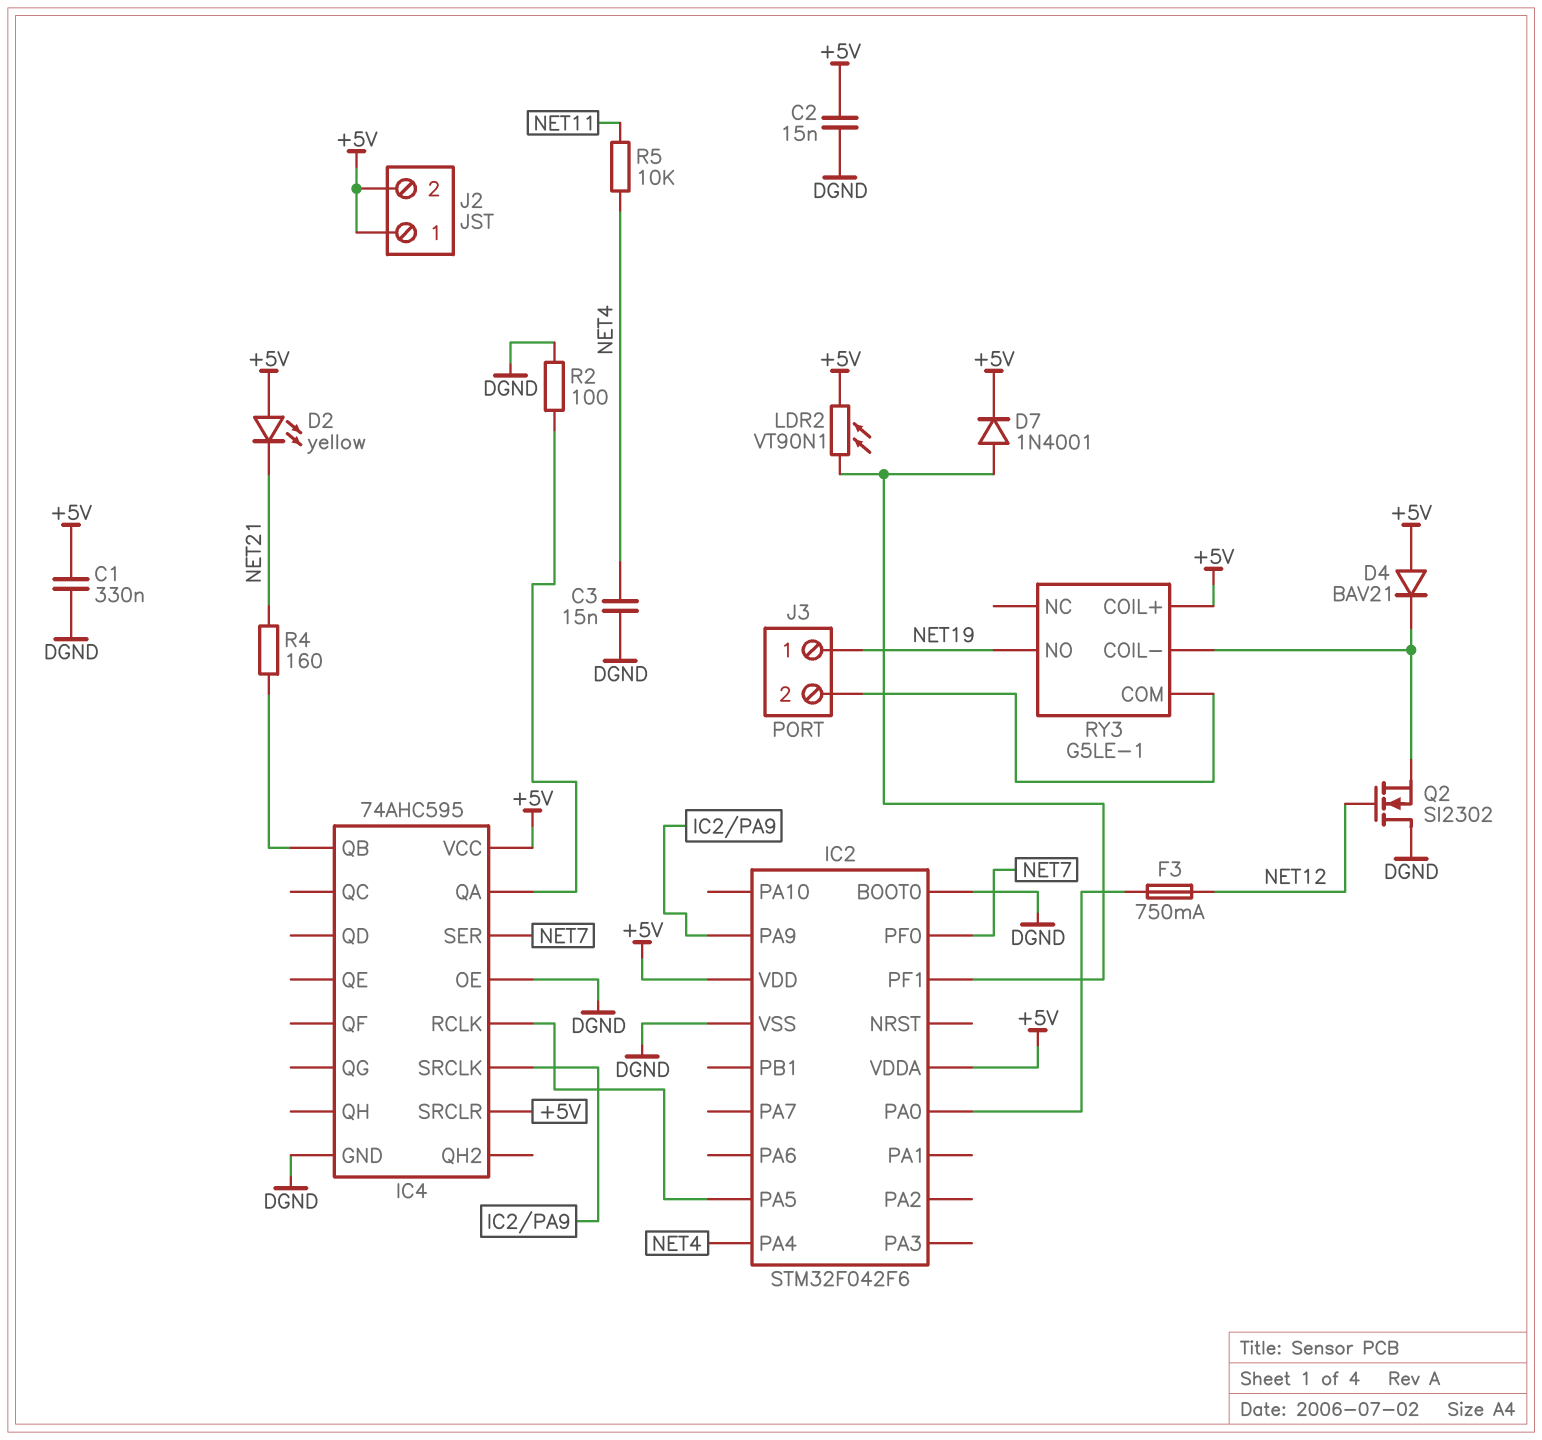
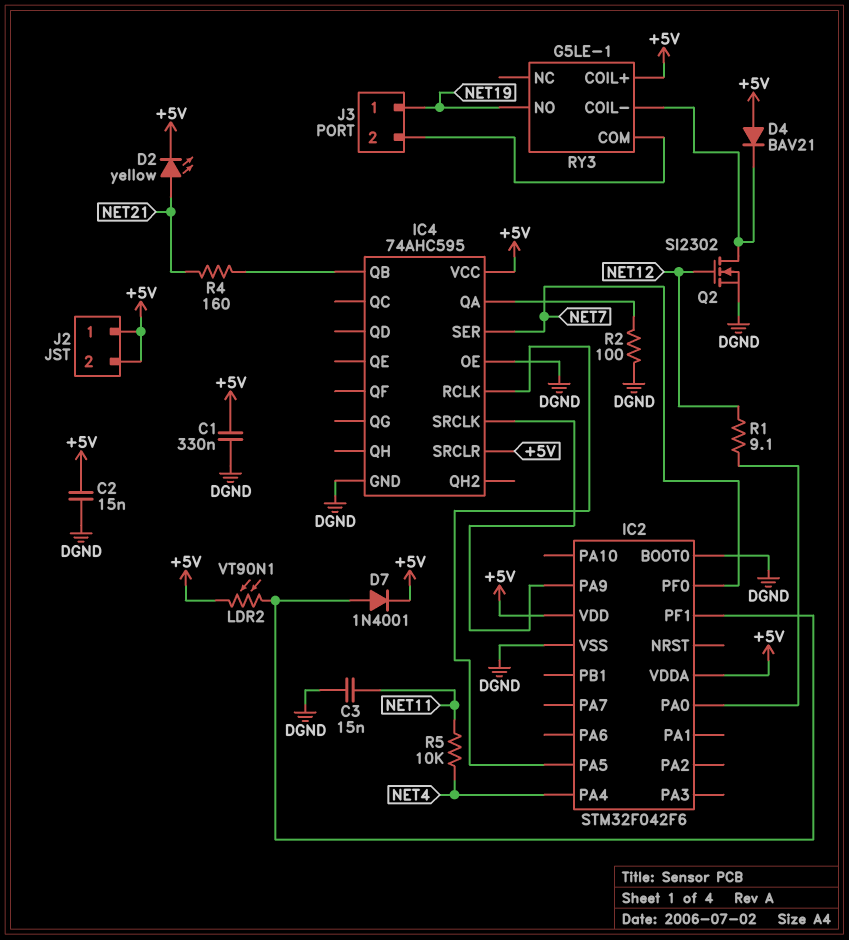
C3: 15nF (DGND, NET4) -> 15nF (DGND, NET11)
D2: LED yellow (A +5V, K NET21) -> LED yellow (A NET21, K +5V)
F3: 750mA (IC2/PA0, NET12) -> none
Q2: NMOS SI2302 (G NET12, D DGND, S RY3/COIL-) -> NMOS SI2302 (G NET12, D RY3/COIL-, S DGND)
R1: none -> 9.1 (IC2/PA0, NET12)

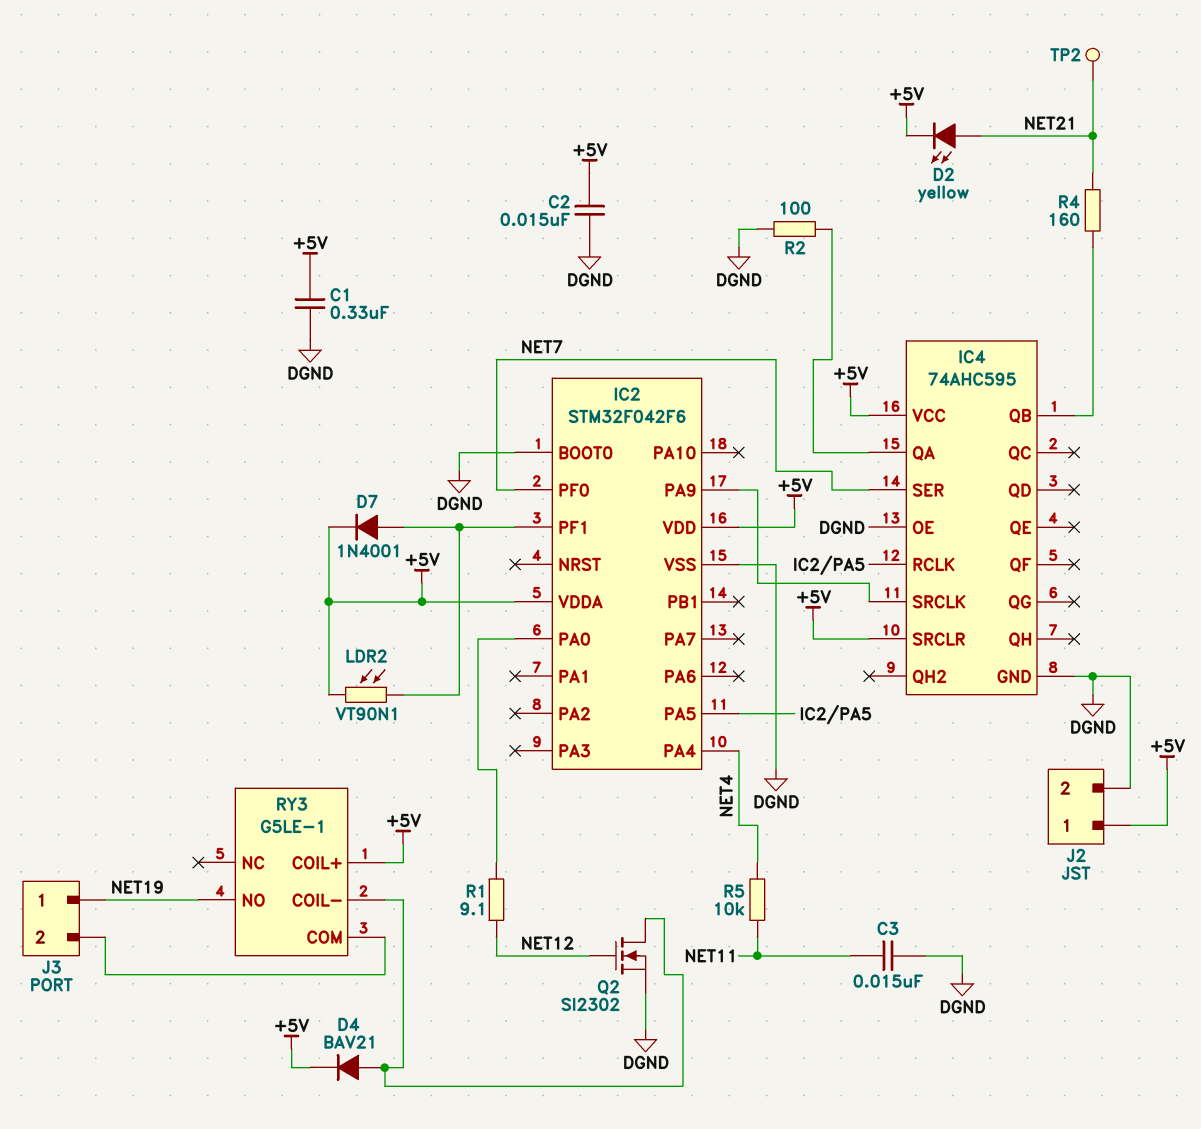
D4: diode BAV21 (A +5V, K RY3/COIL-) -> diode BAV21 (A RY3/COIL-, K +5V)
J2 pin 2: +5V -> DGND
TP2: none -> test point (NET21)

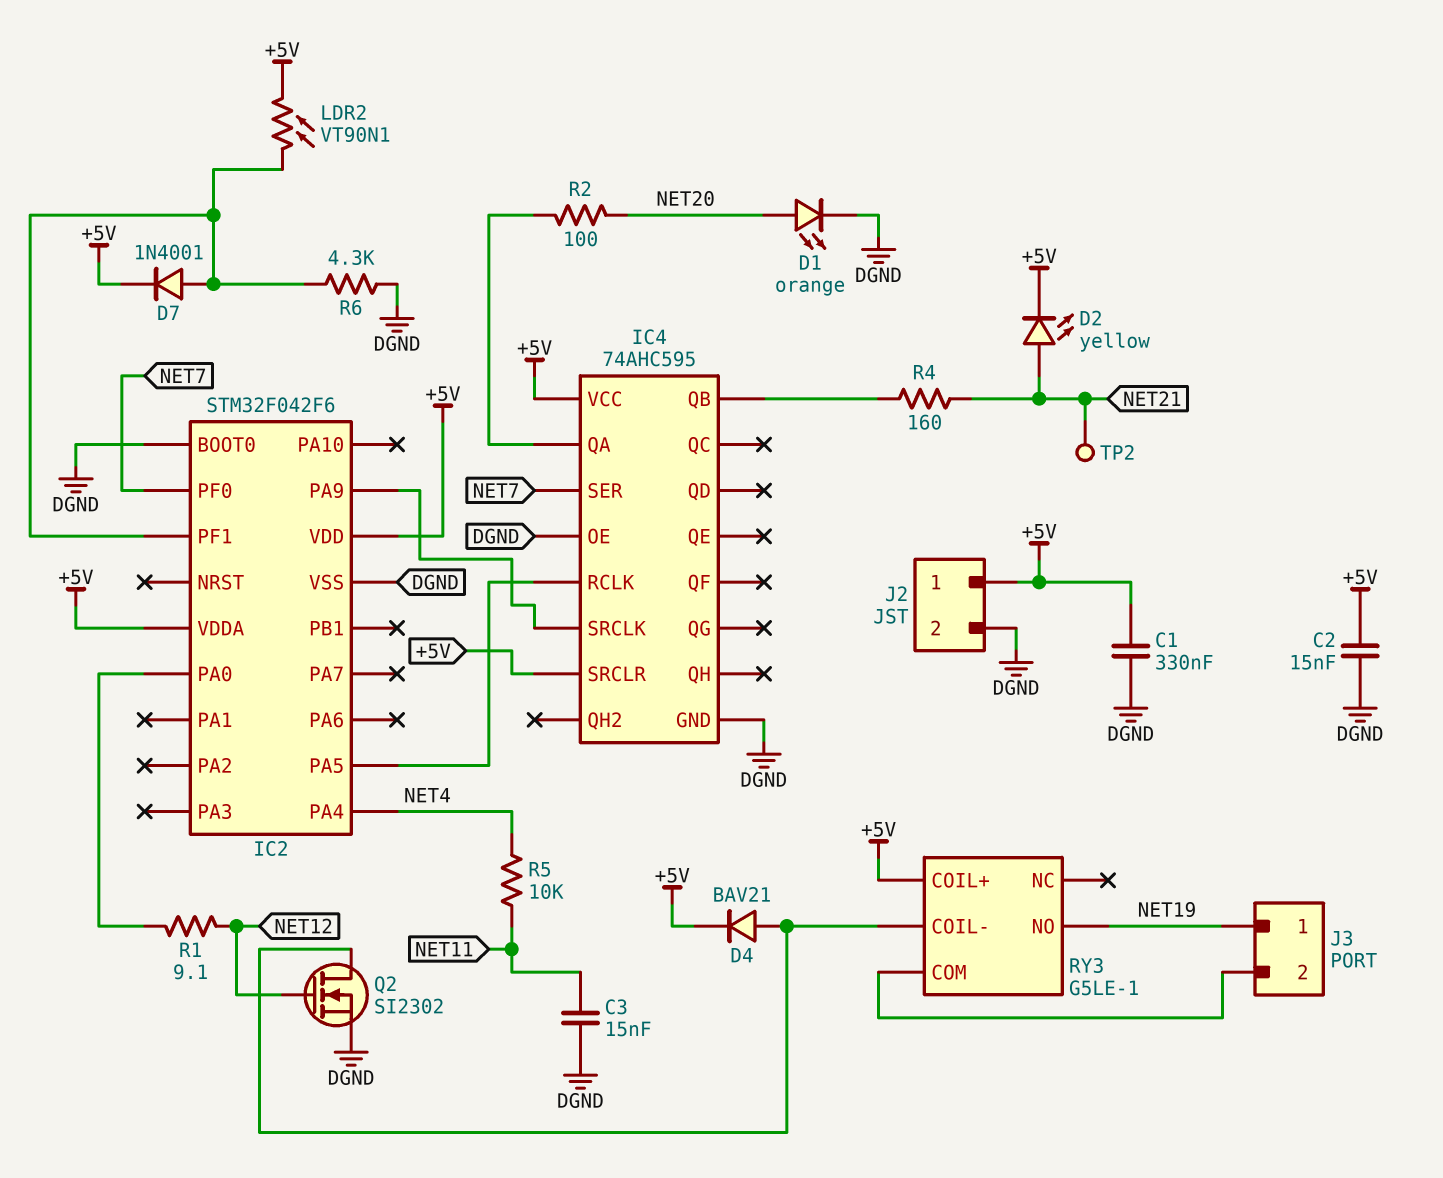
D1: none -> LED orange (A NET20, K DGND)
R2: 100 (DGND, IC4/QA) -> 100 (IC4/QA, NET20)
R6: none -> 4.3k (DGND, IC2/PF1)

